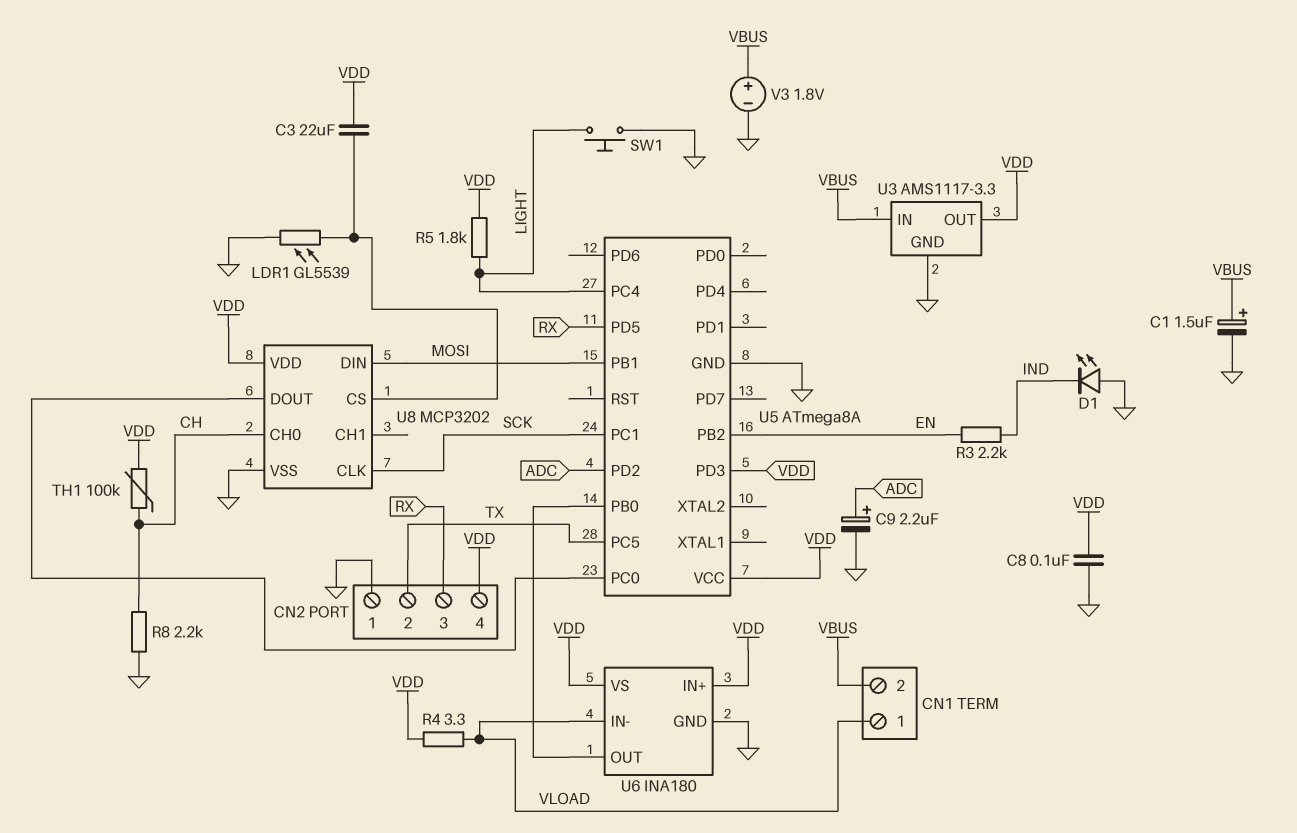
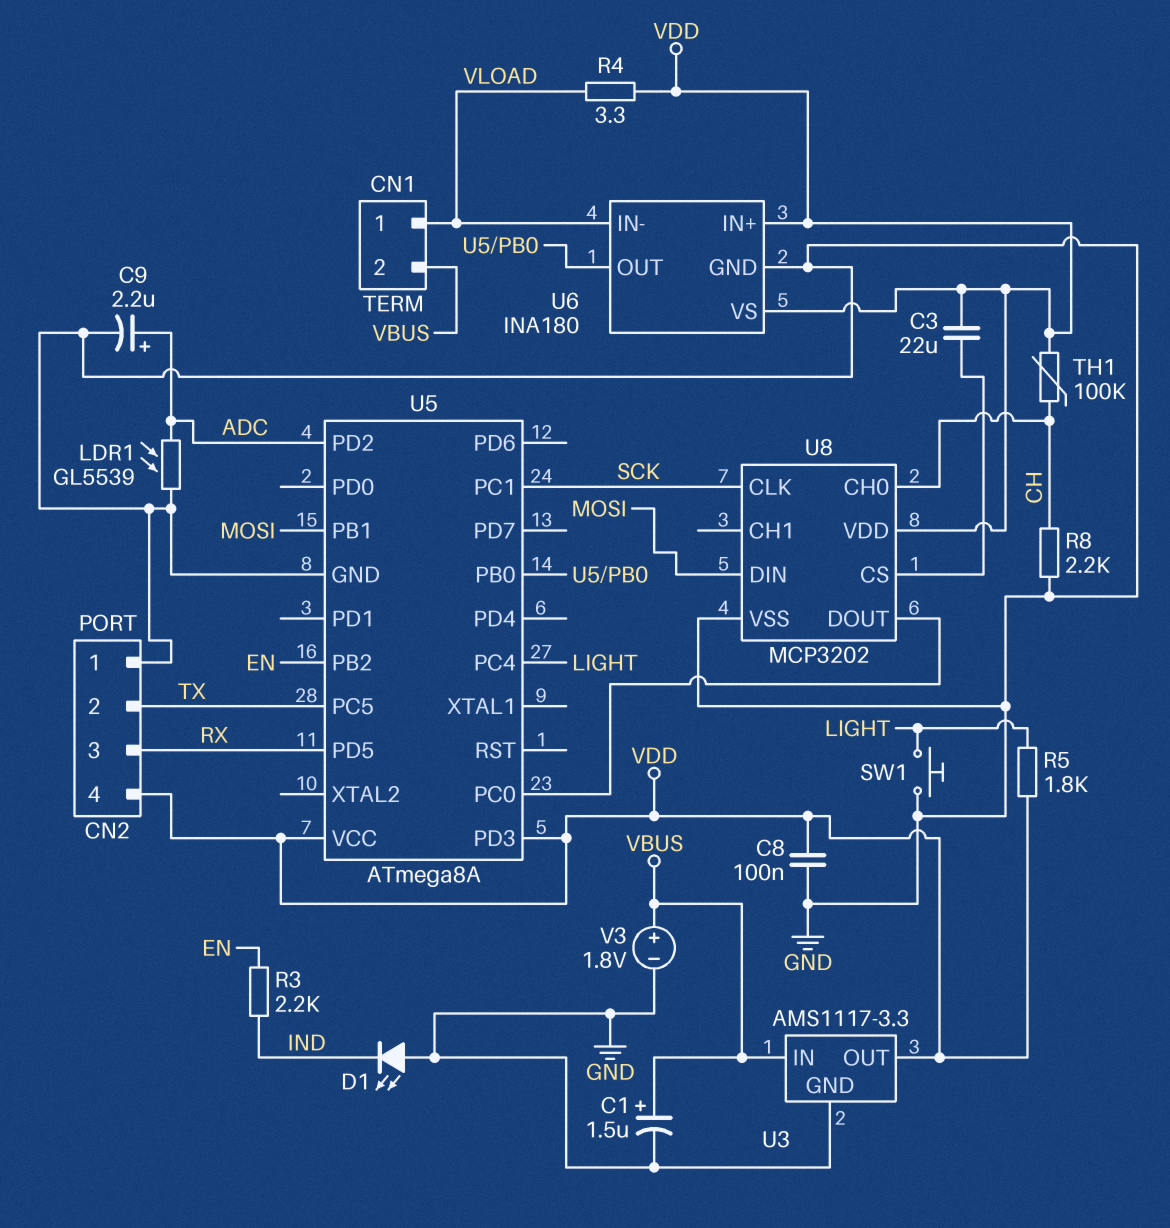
LDR1: GL5539 (GND, U8/CS) -> GL5539 (ADC, GND)

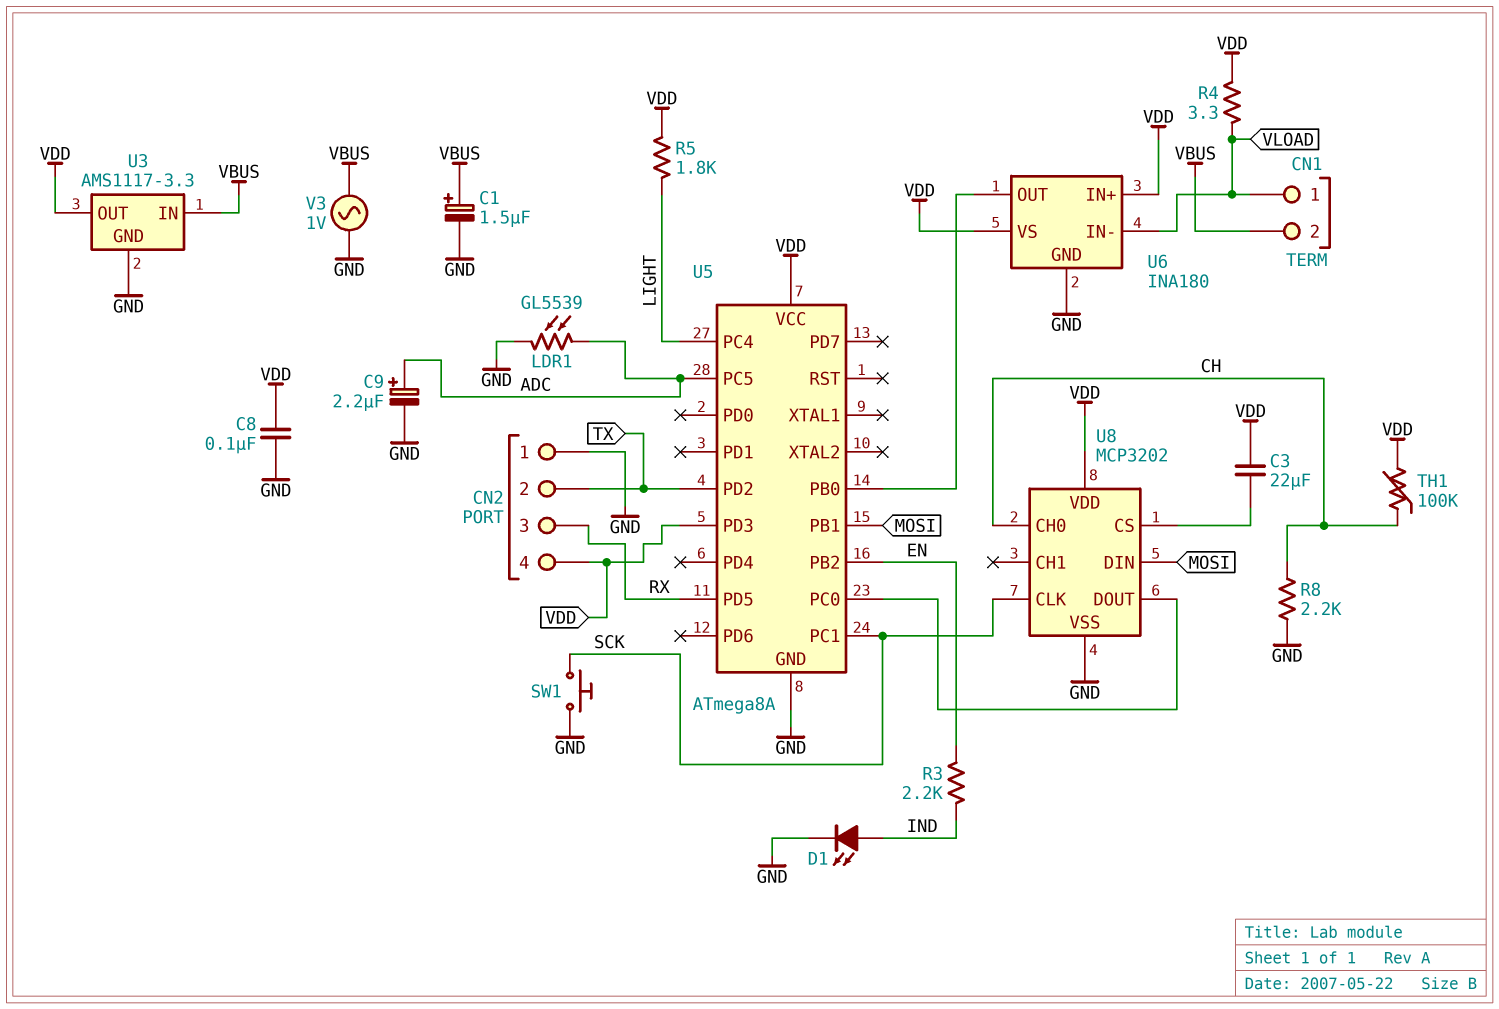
D1: LED (A GND, K IND) -> LED (A IND, K GND)
SW1: button (GND, LIGHT) -> button (GND, SCK)
U5 pin PC5: TX -> ADC
U5 pin PD2: ADC -> TX
V3: 1.8V (plus VBUS, minus GND) -> AC 1V (GND, VBUS)

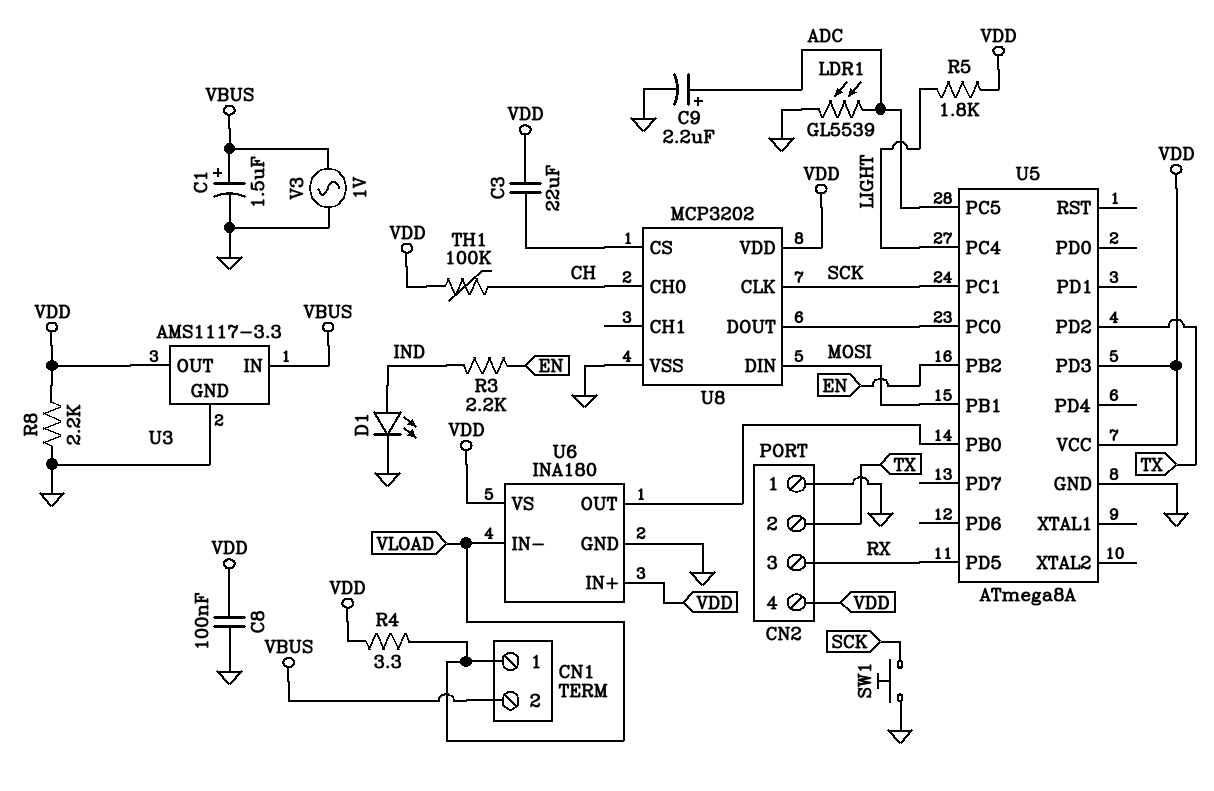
R8: 2.2k (CH, GND) -> 2.2k (GND, VDD)

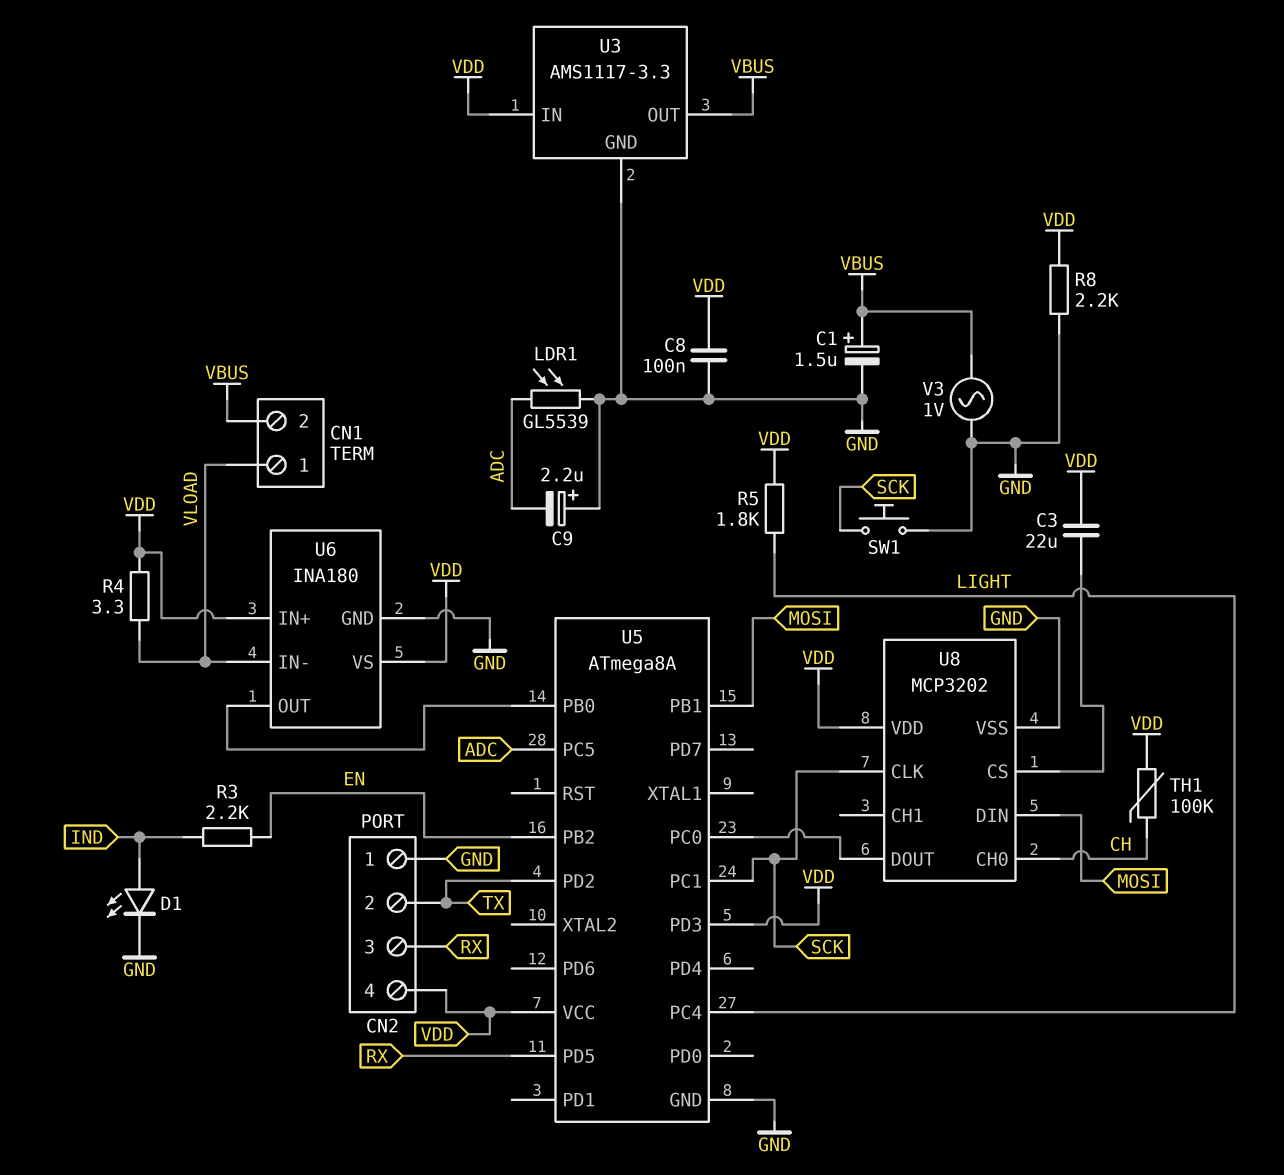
C9: 2.2uF (plus ADC, minus GND) -> 2.2uF (plus GND, minus ADC)
U3 pin IN: VBUS -> VDD
U3 pin OUT: VDD -> VBUS

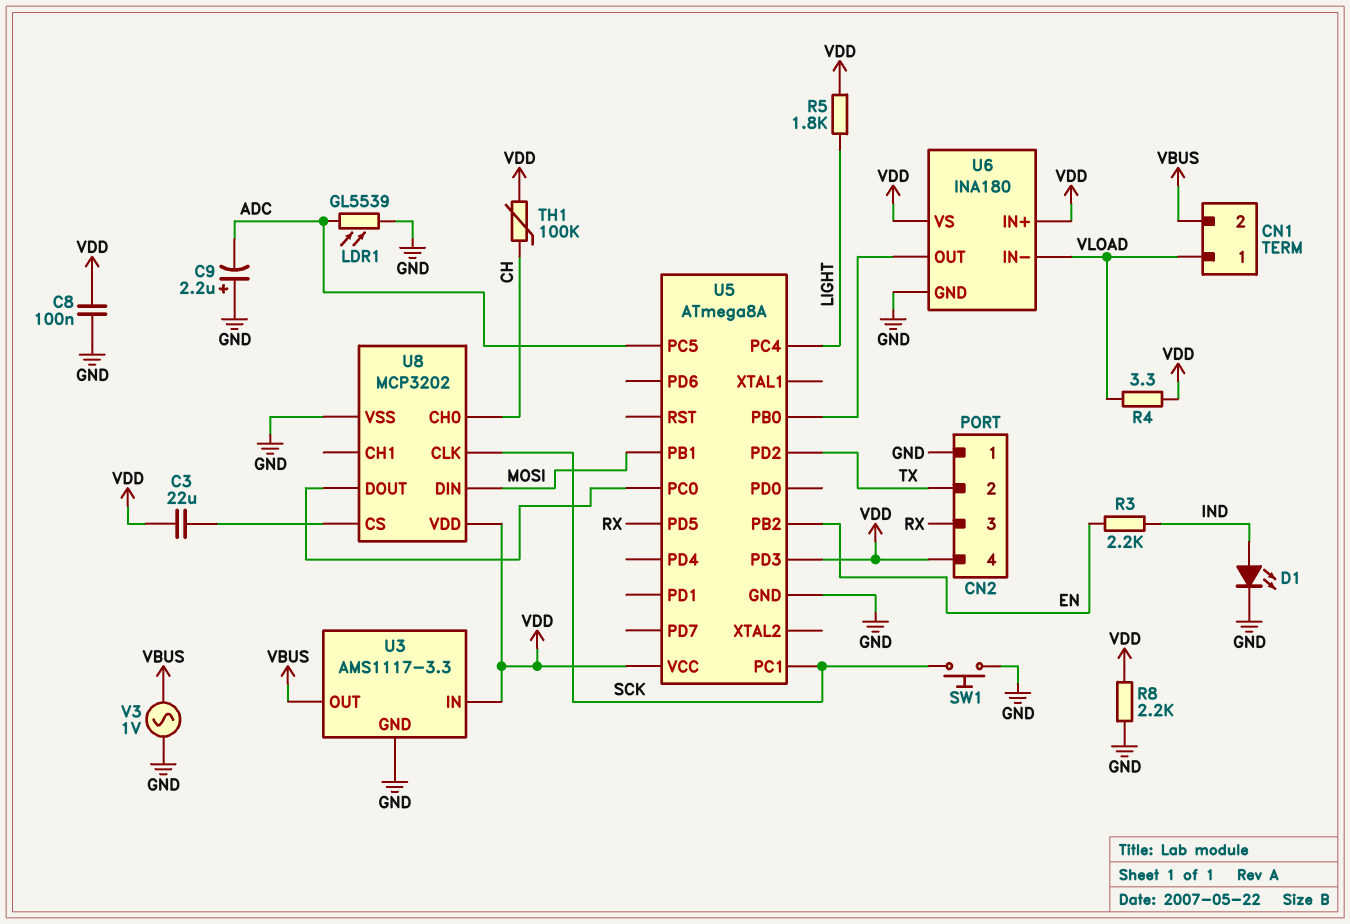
C1: 1.5uF (plus VBUS, minus GND) -> none

